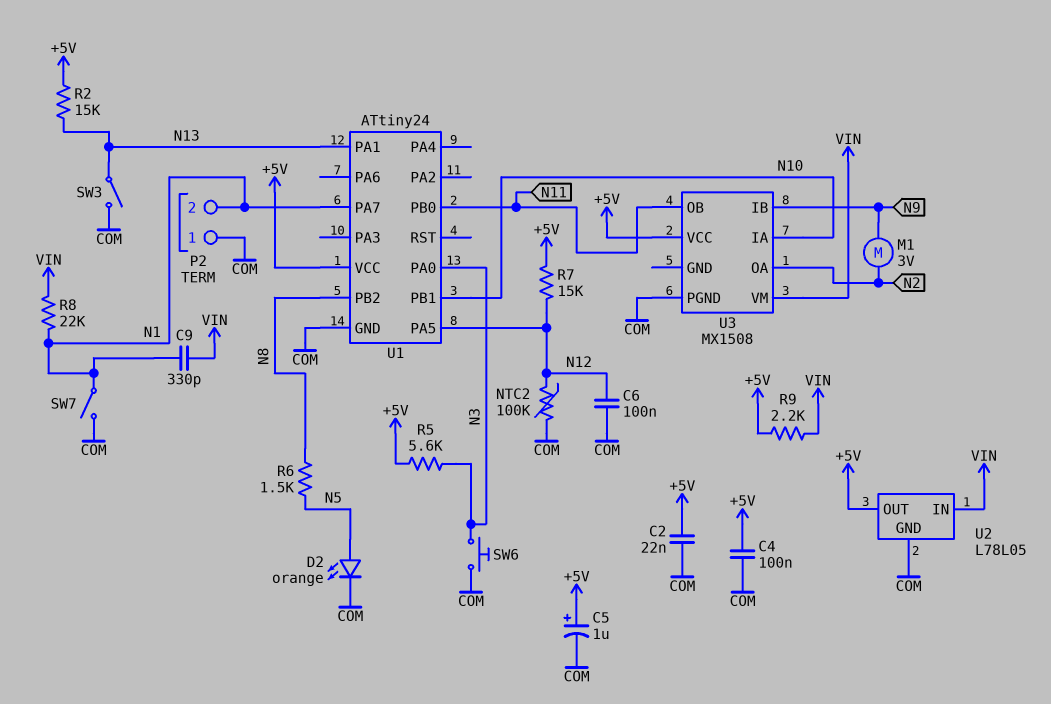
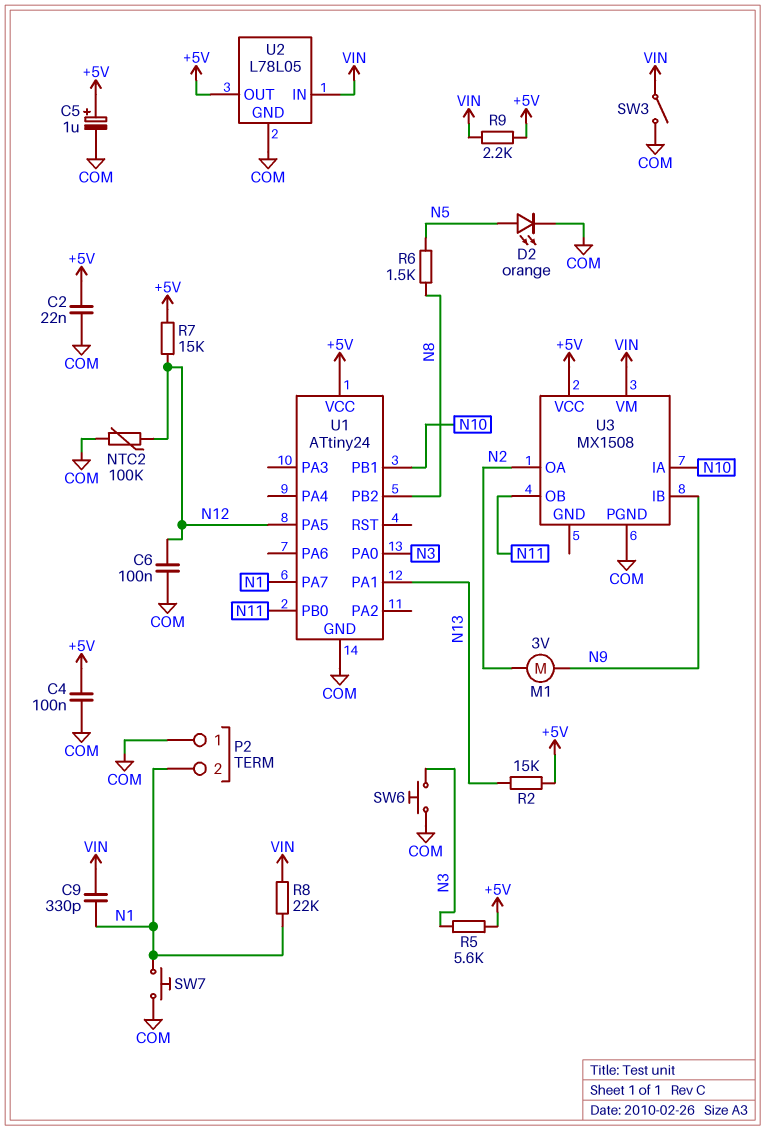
SW3: switch (COM, N13) -> switch (COM, VIN)
SW7: switch (COM, N1) -> button (COM, N1)

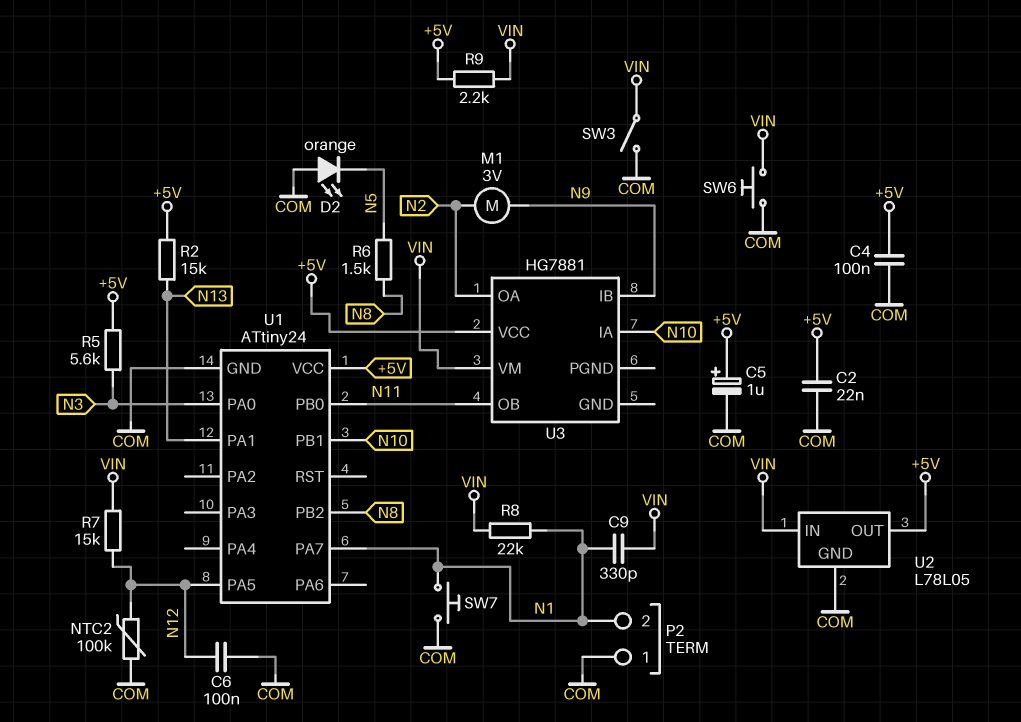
D2: LED orange (A N5, K COM) -> LED orange (A COM, K N5)
R7: 15k (+5V, N12) -> 15k (N12, VIN)
SW6: button (COM, N3) -> button (COM, VIN)
U3: MX1508 -> HG7881
U3 pin PGND: COM -> none

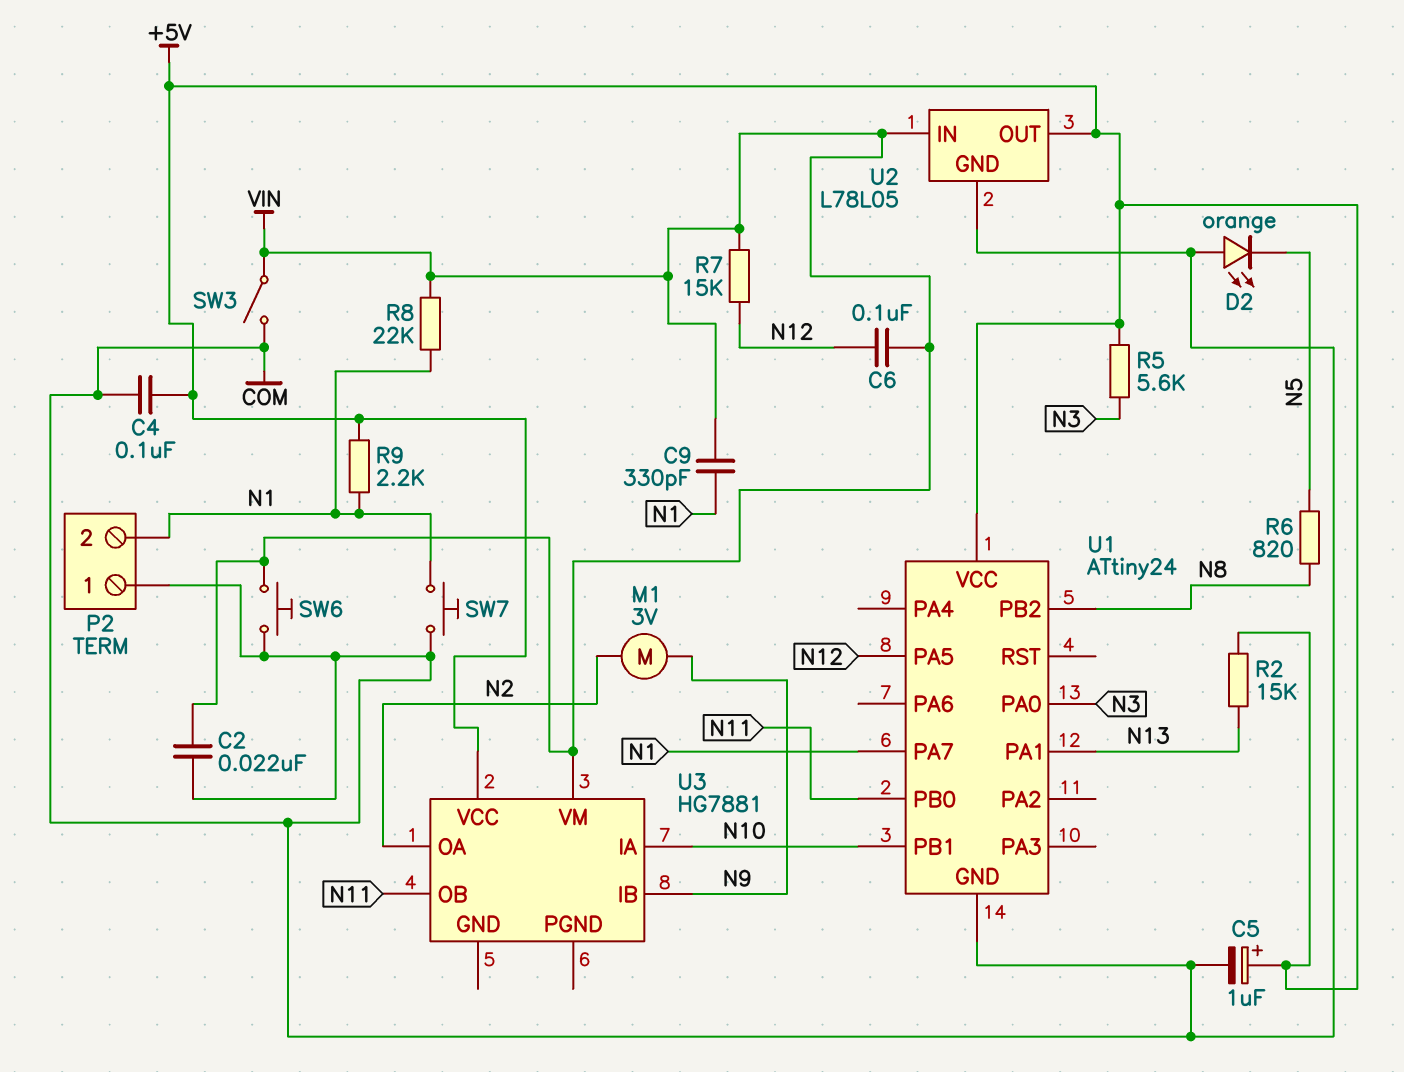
C2: 22nF (+5V, COM) -> 22nF (COM, VIN)
C6: 100nF (COM, N12) -> 100nF (N12, VIN)
NTC2: 100k (COM, N12) -> none
R6: 1.5k (N5, N8) -> 820 (N5, N8)
R9: 2.2k (+5V, VIN) -> 2.2k (+5V, N1)

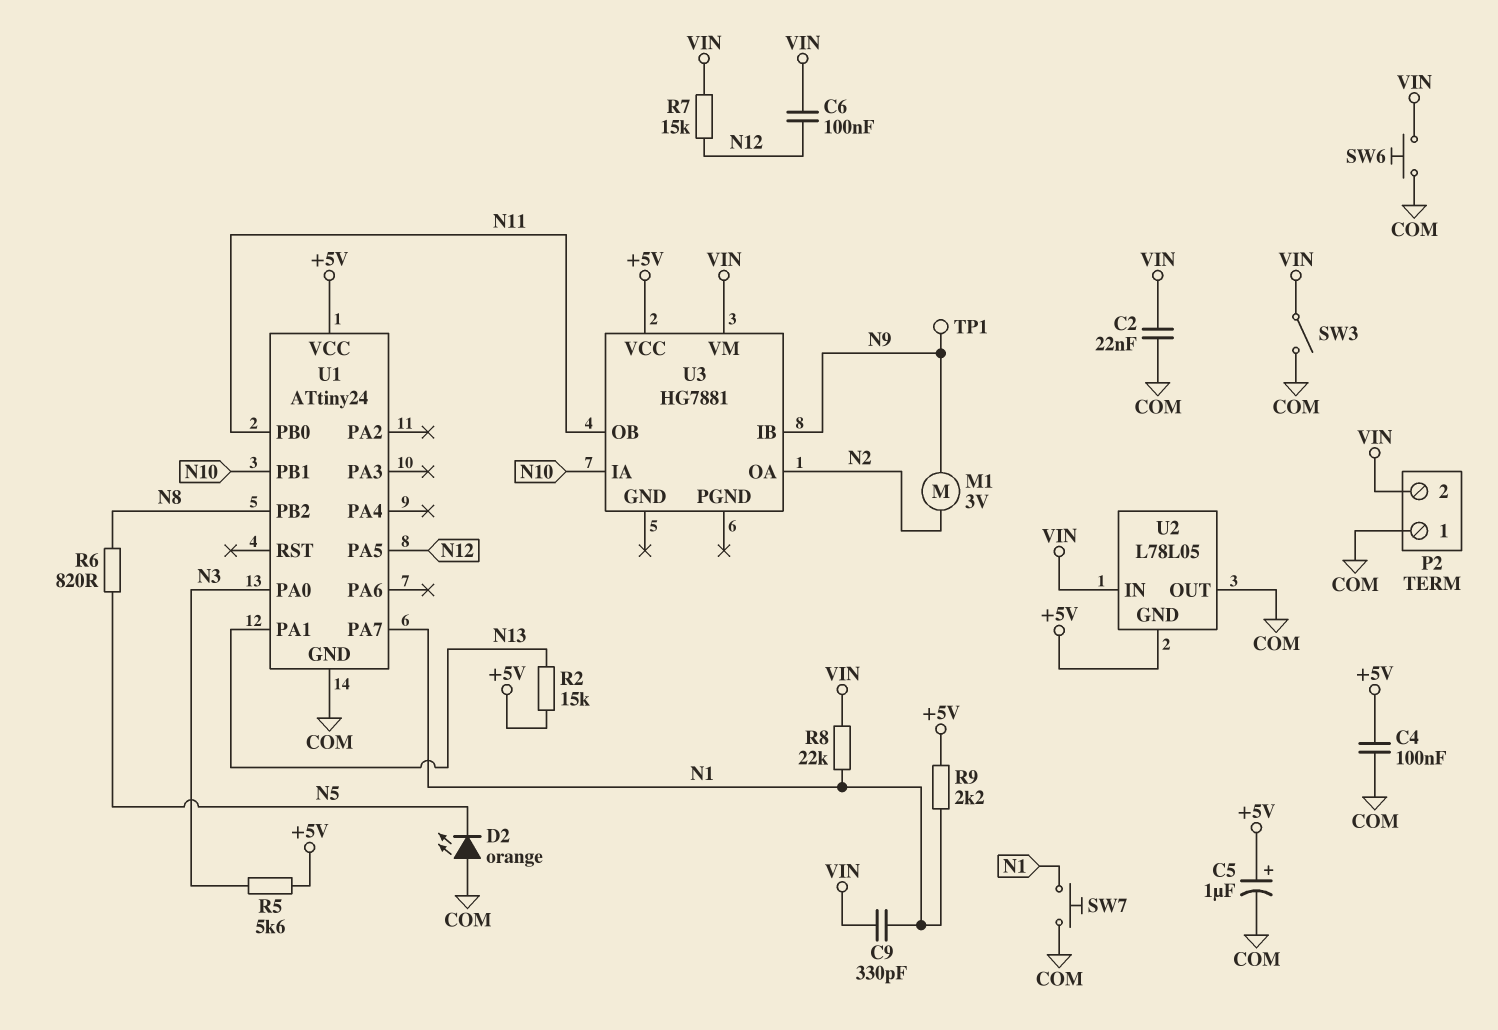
P2 pin 2: N1 -> VIN
TP1: none -> test point (N9)
U2 pin GND: COM -> +5V
U2 pin OUT: +5V -> COM

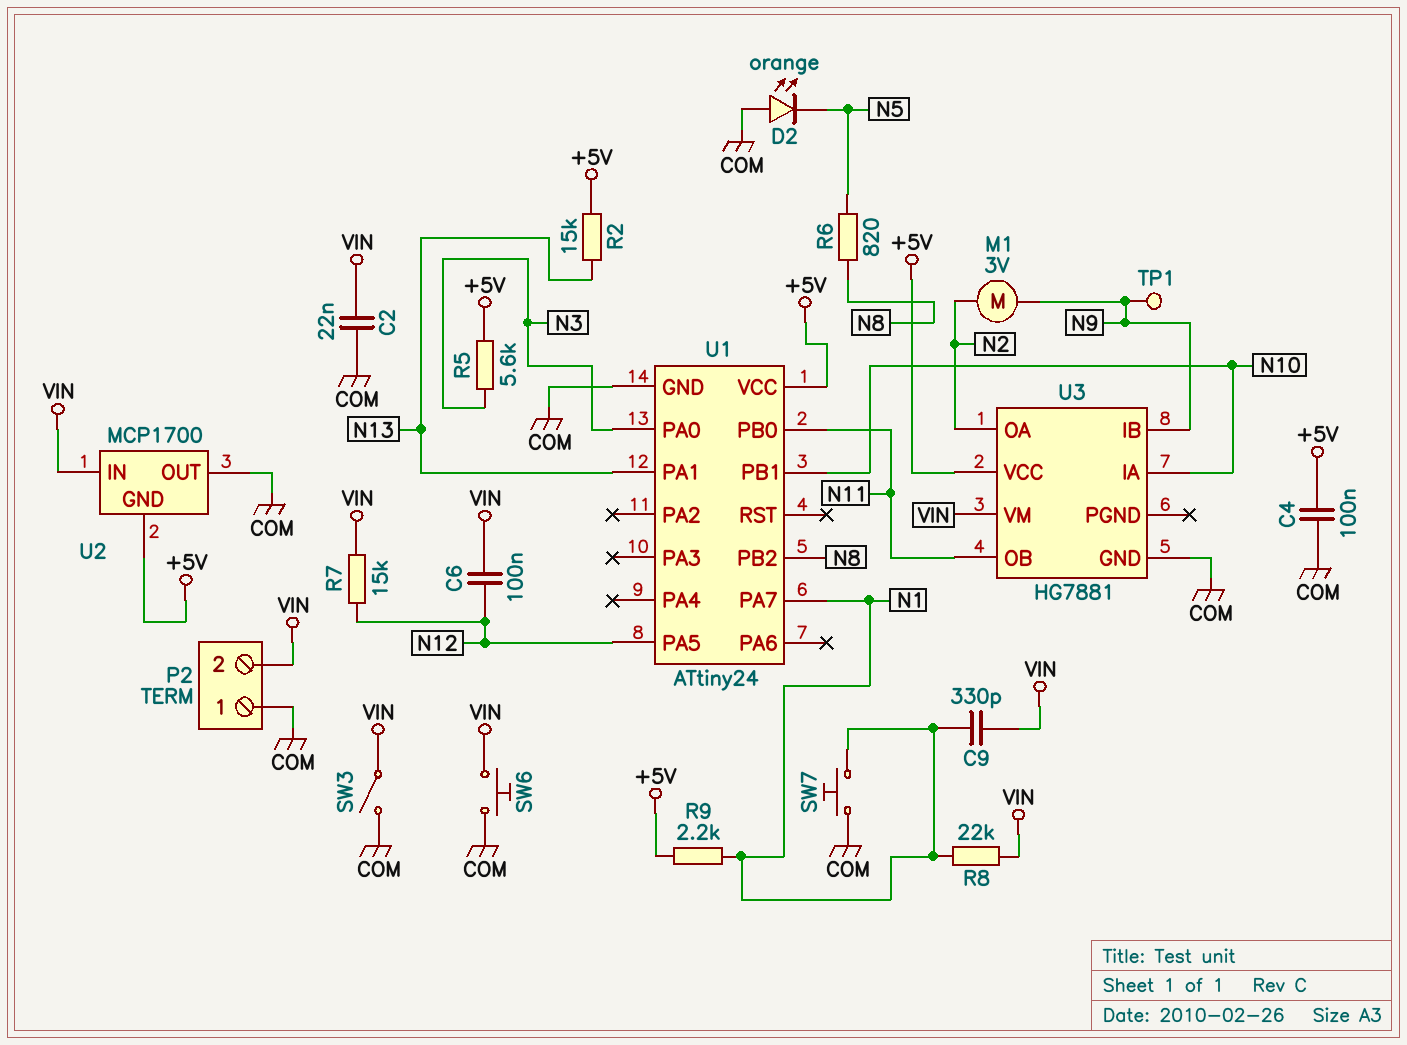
C5: 1uF (plus +5V, minus COM) -> none
U2: L78L05 -> MCP1700
U3 pin GND: none -> COM

